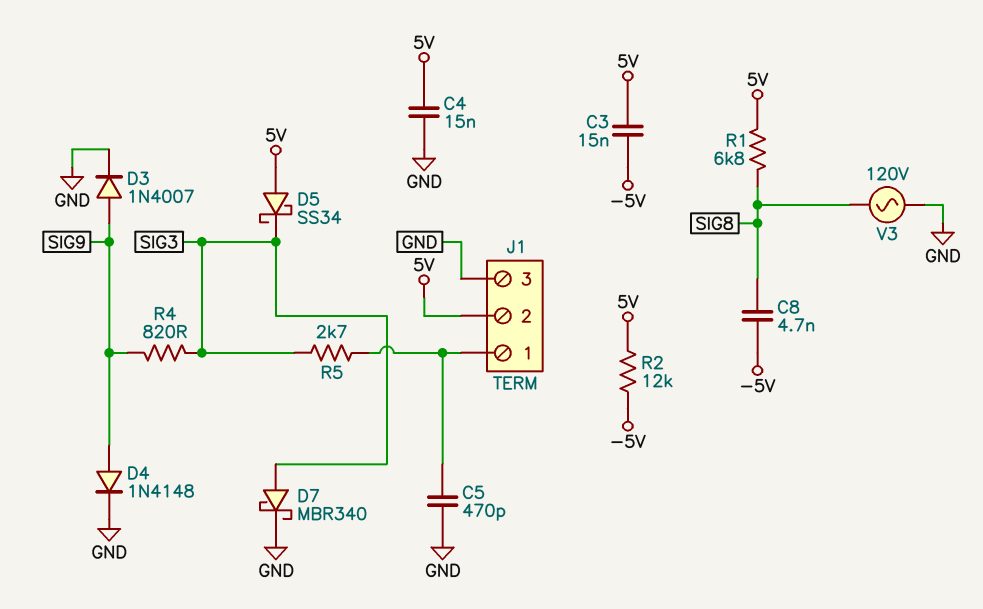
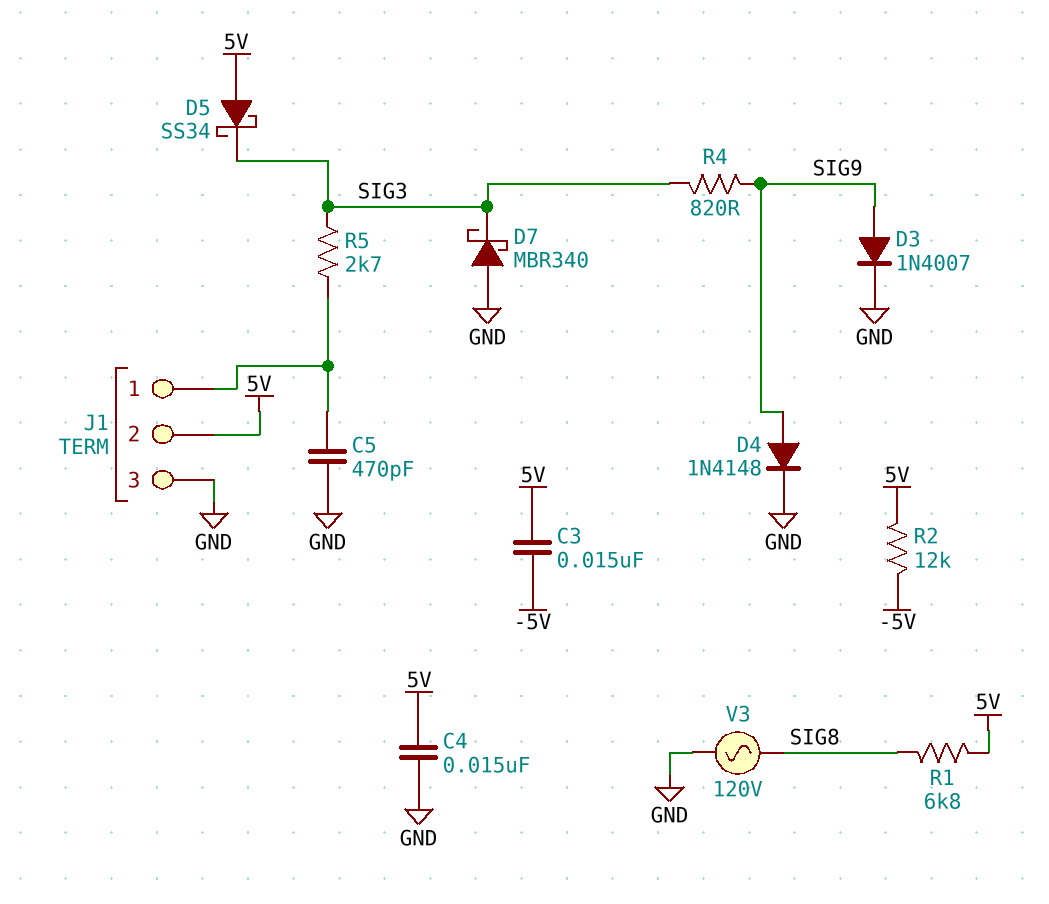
C8: 4.7nF (-5V, SIG8) -> none
D7: schottky MBR340 (A SIG3, K GND) -> schottky MBR340 (A GND, K SIG3)

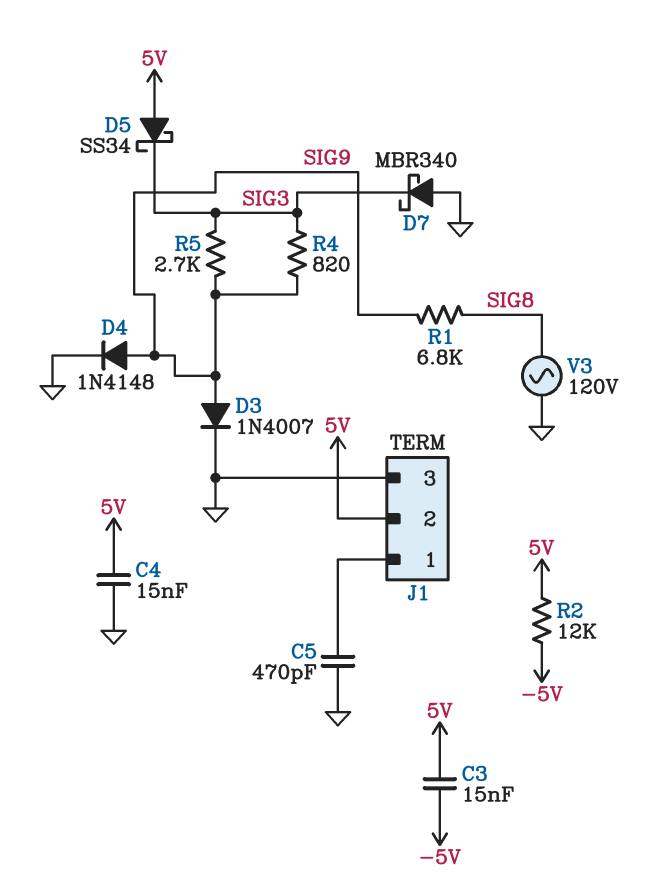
R1: 6.8k (5V, SIG8) -> 6.8k (SIG8, SIG9)
R5: 2.7k (J1/1, SIG3) -> 2.7k (SIG3, SIG9)

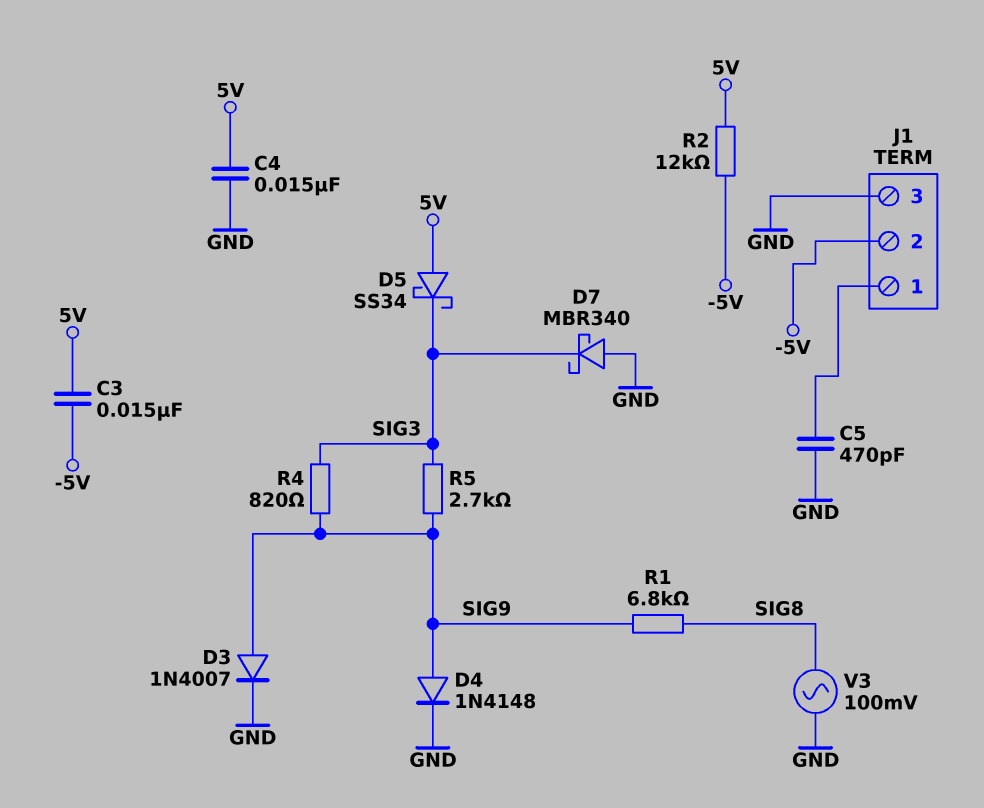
J1 pin 2: 5V -> -5V
V3: AC 120V (GND, SIG8) -> AC 100mV (GND, SIG8)

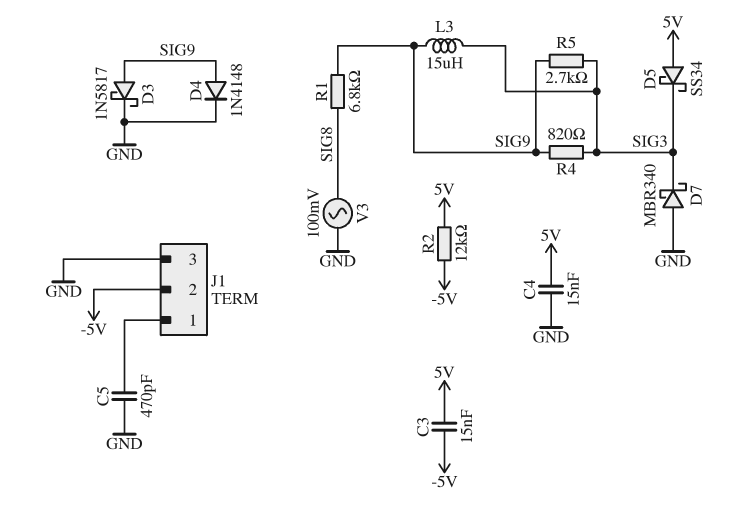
D3: diode 1N4007 (A SIG9, K GND) -> schottky 1N5817 (A SIG9, K GND)
L3: none -> 15uH (SIG3, SIG9)

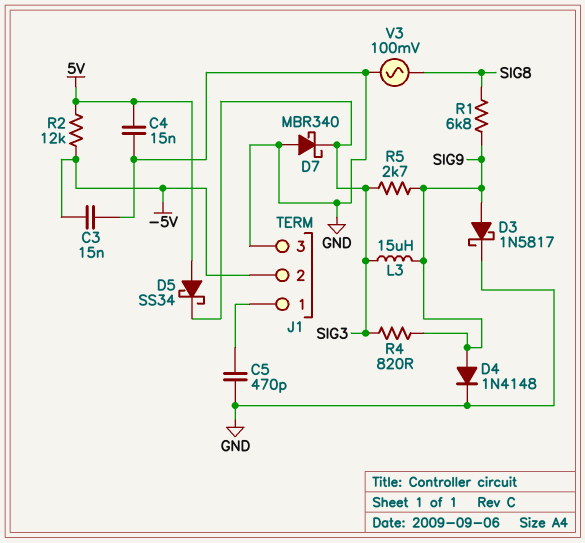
C3: 15nF (-5V, 5V) -> 15nF (-5V, GND)

